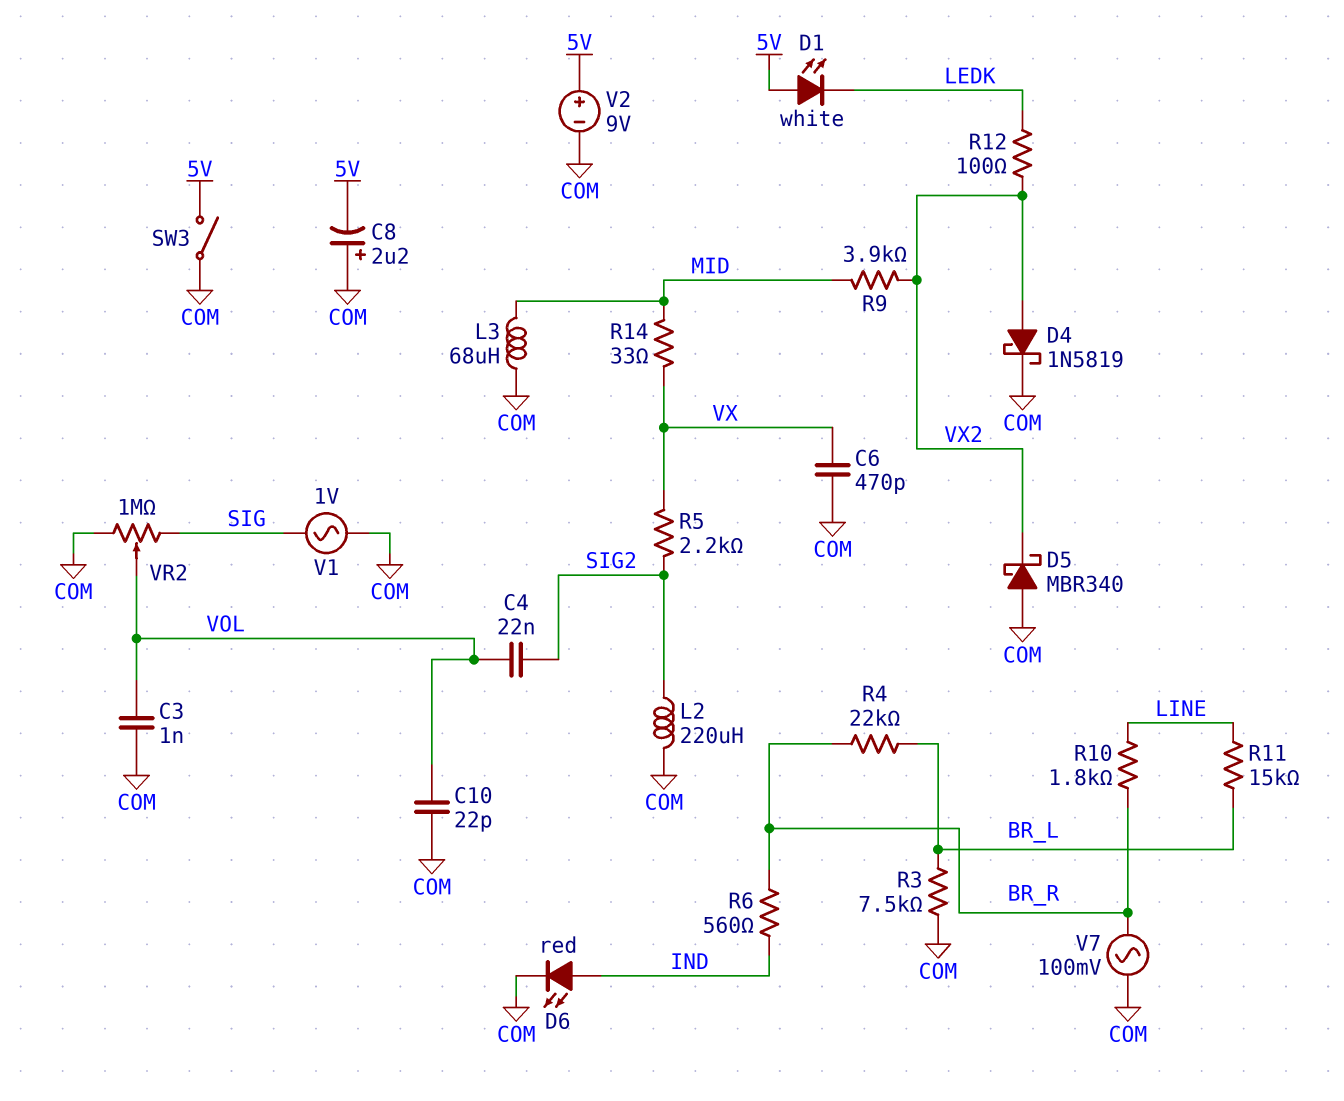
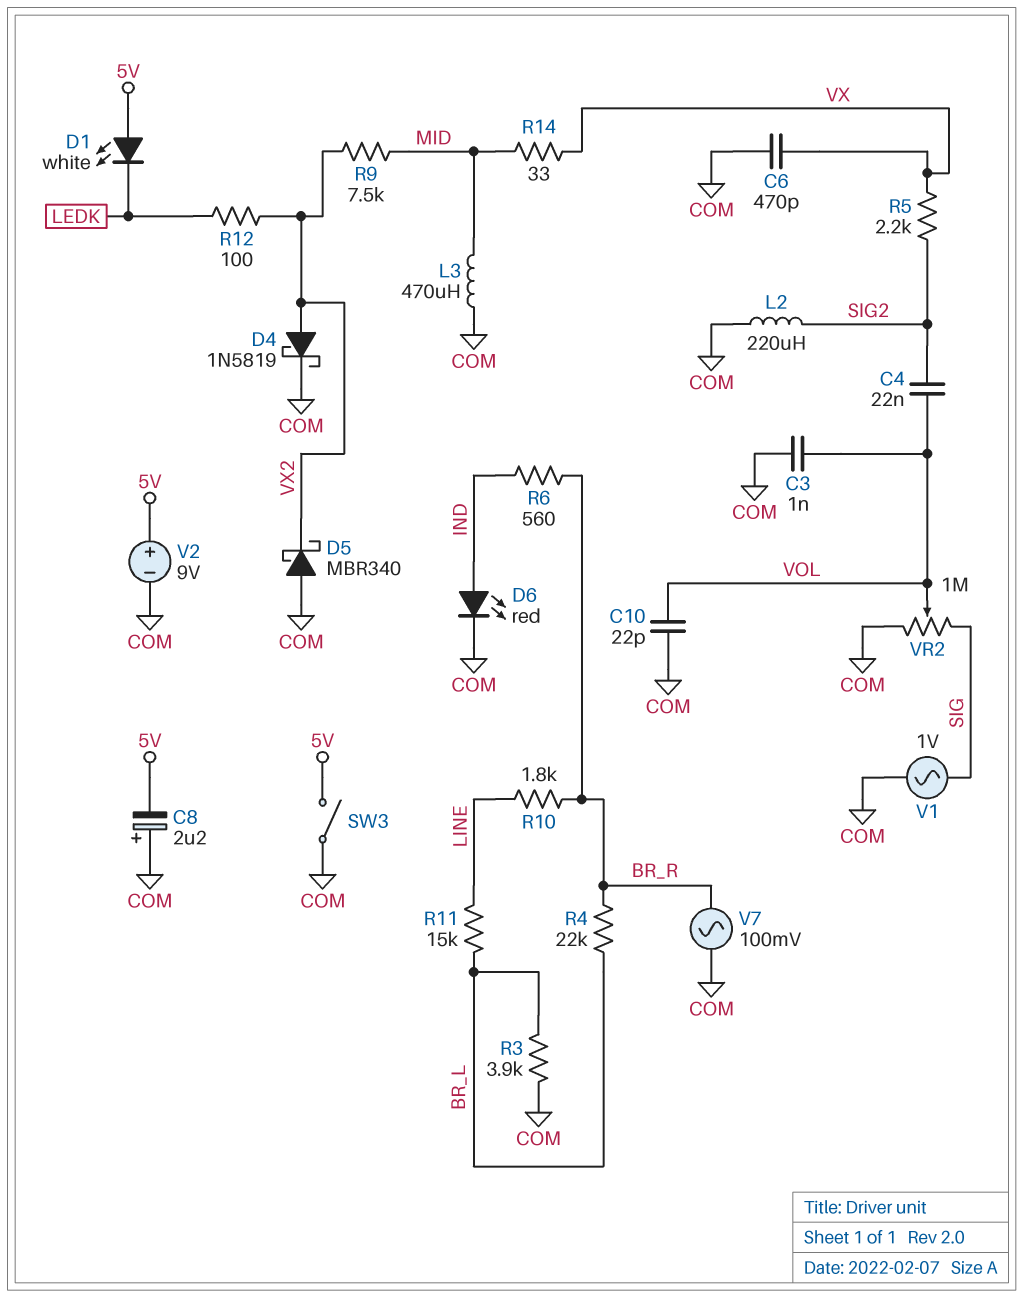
L3: 68uH (COM, MID) -> 470uH (COM, MID)
R3: 7.5k (BR_L, COM) -> 3.9k (BR_L, COM)
R9: 3.9k (MID, VX2) -> 7.5k (MID, VX2)

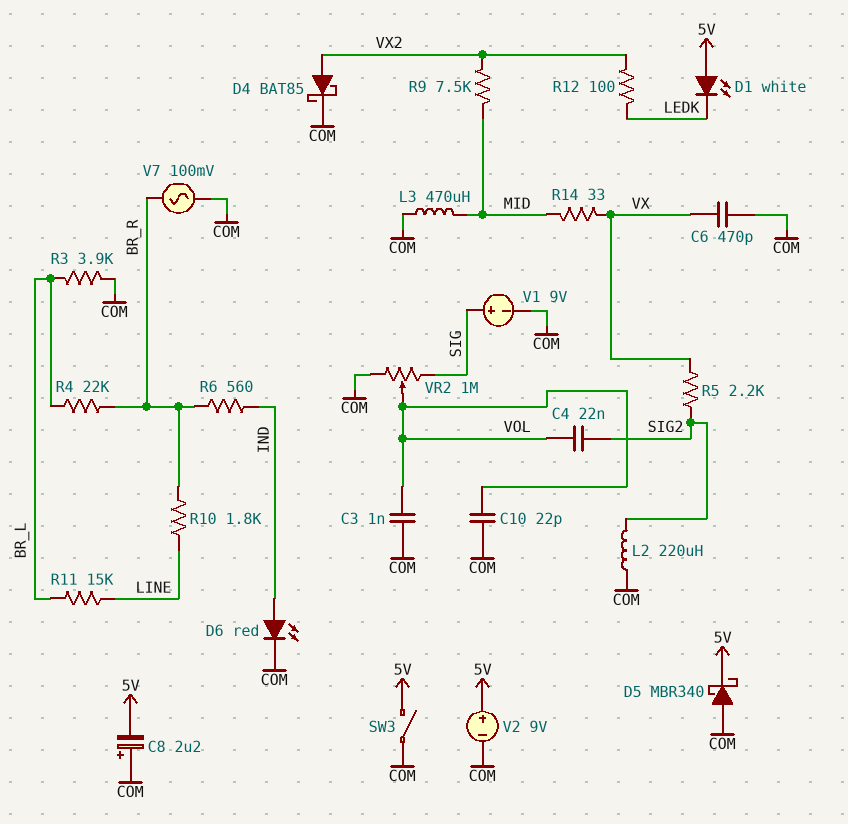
D4: schottky 1N5819 (A VX2, K COM) -> schottky BAT85 (A VX2, K COM)
D5: schottky MBR340 (A COM, K VX2) -> schottky MBR340 (A COM, K 5V)
V1: AC 1V (COM, SIG) -> 9V (plus SIG, minus COM)

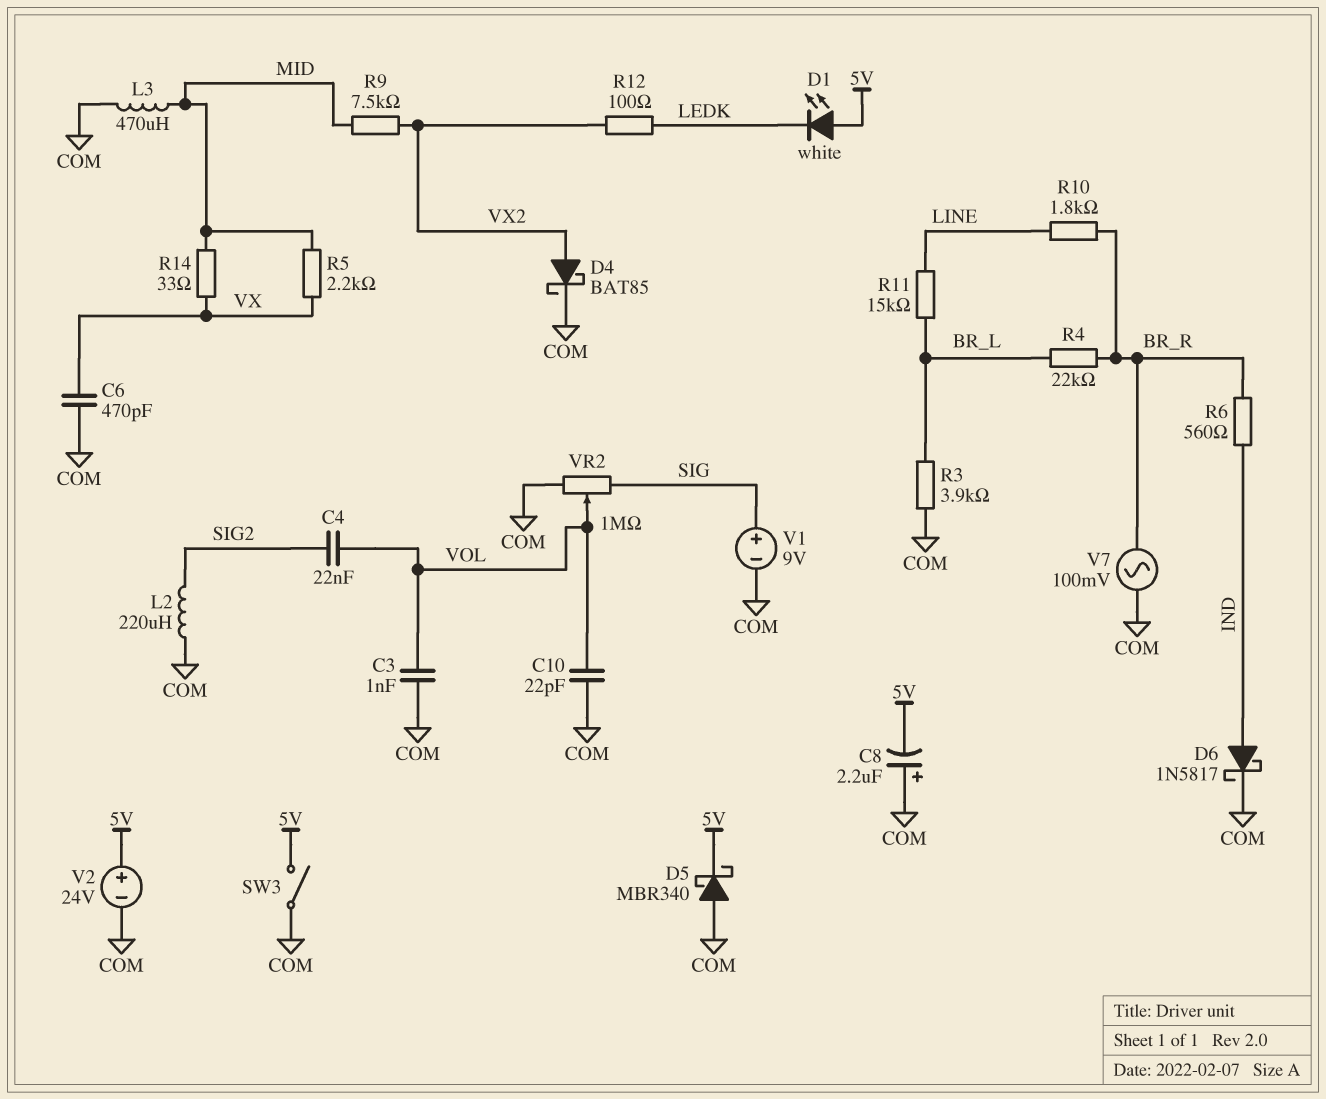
D6: LED red (A IND, K COM) -> schottky 1N5817 (A IND, K COM)
R5: 2.2k (SIG2, VX) -> 2.2k (MID, VX)
V2: 9V (plus 5V, minus COM) -> 24V (plus 5V, minus COM)

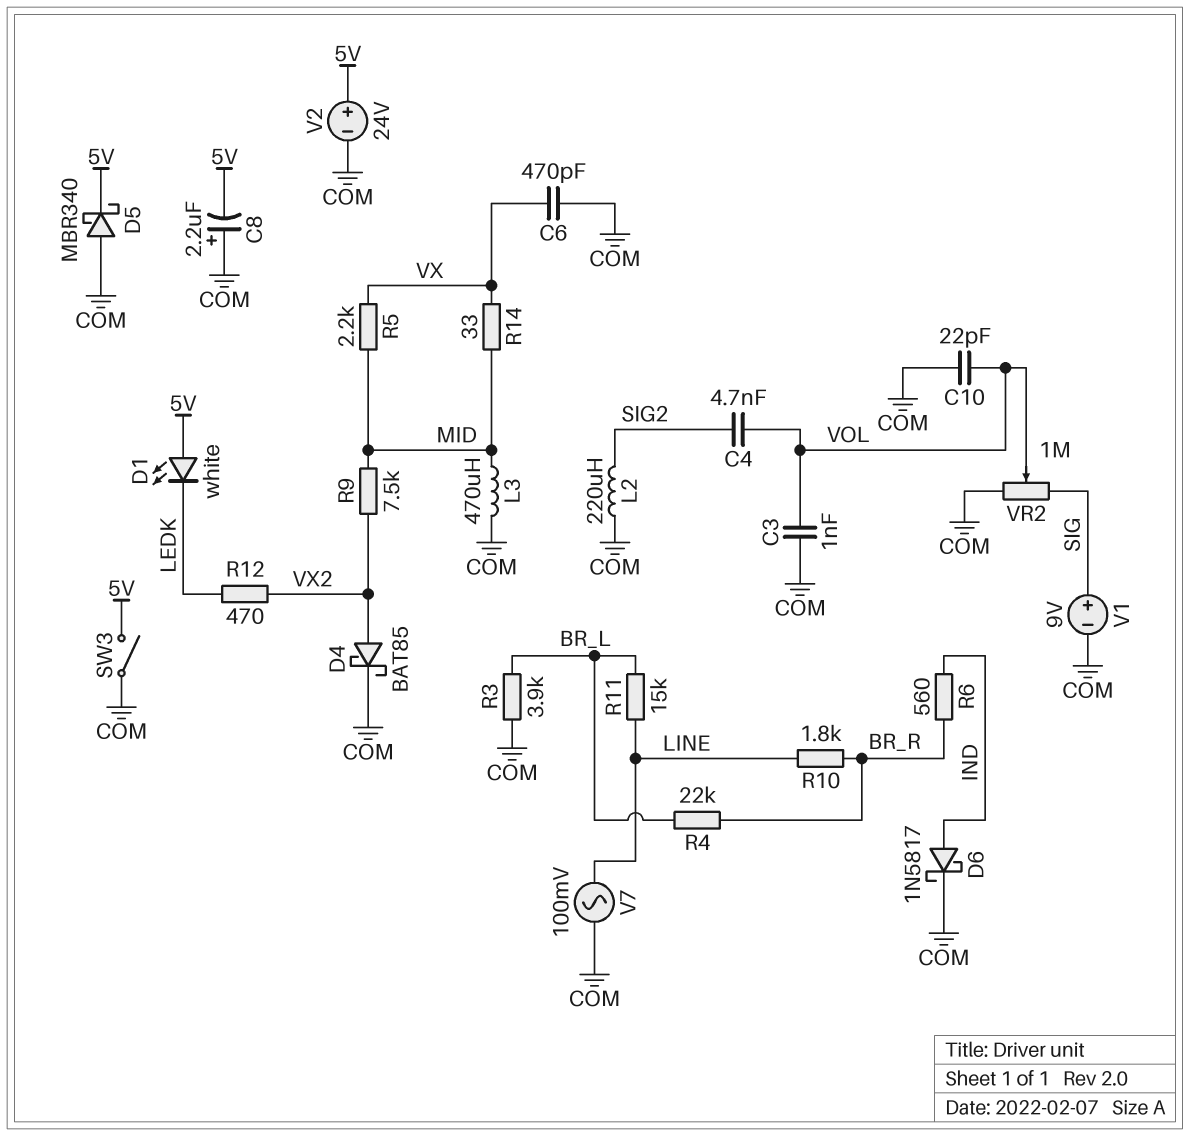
C4: 22nF (SIG2, VOL) -> 4.7nF (SIG2, VOL)
R12: 100 (LEDK, VX2) -> 470 (LEDK, VX2)
V7: AC 100mV (BR_R, COM) -> AC 100mV (COM, LINE)

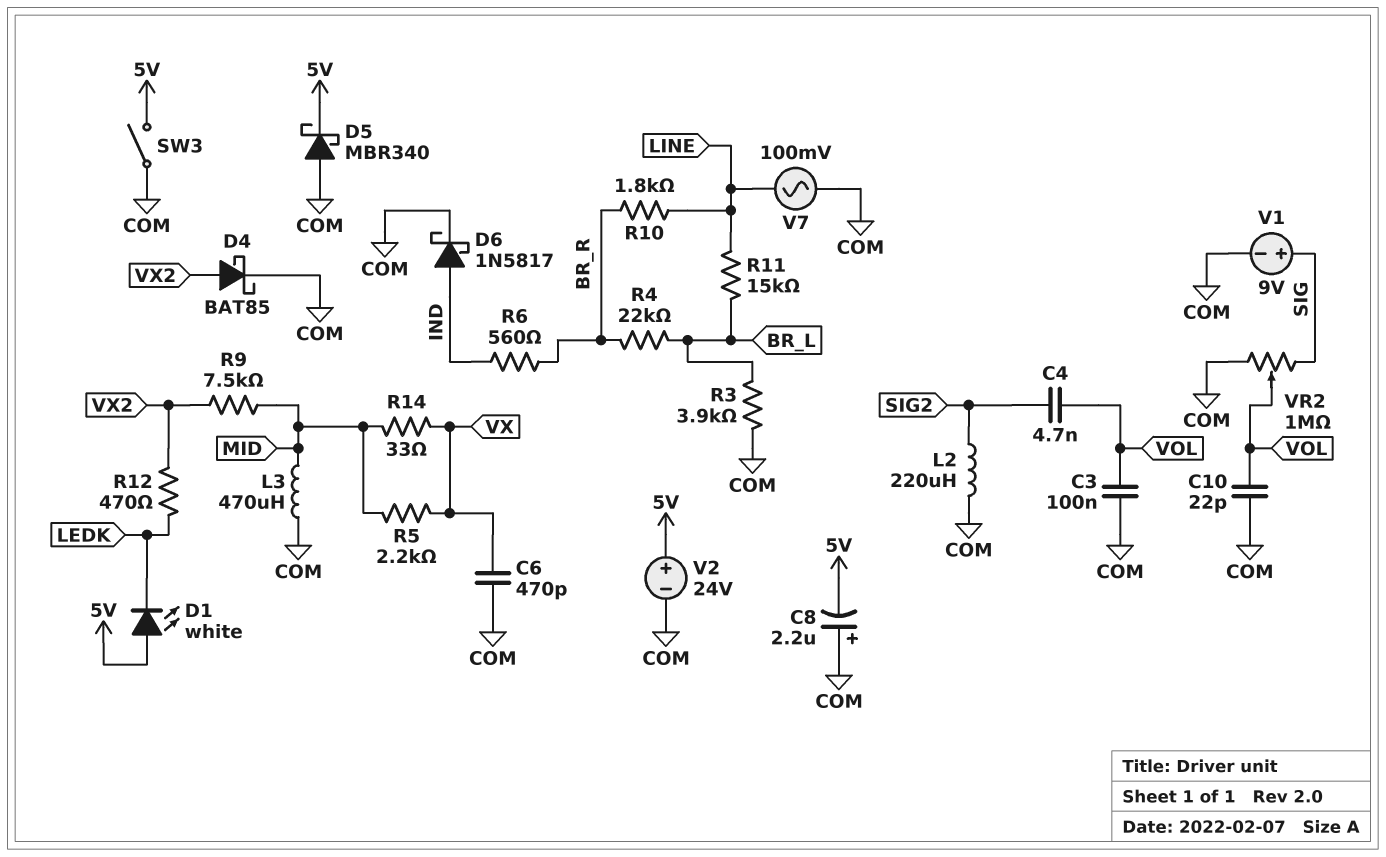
C3: 1nF (COM, VOL) -> 100nF (COM, VOL)

